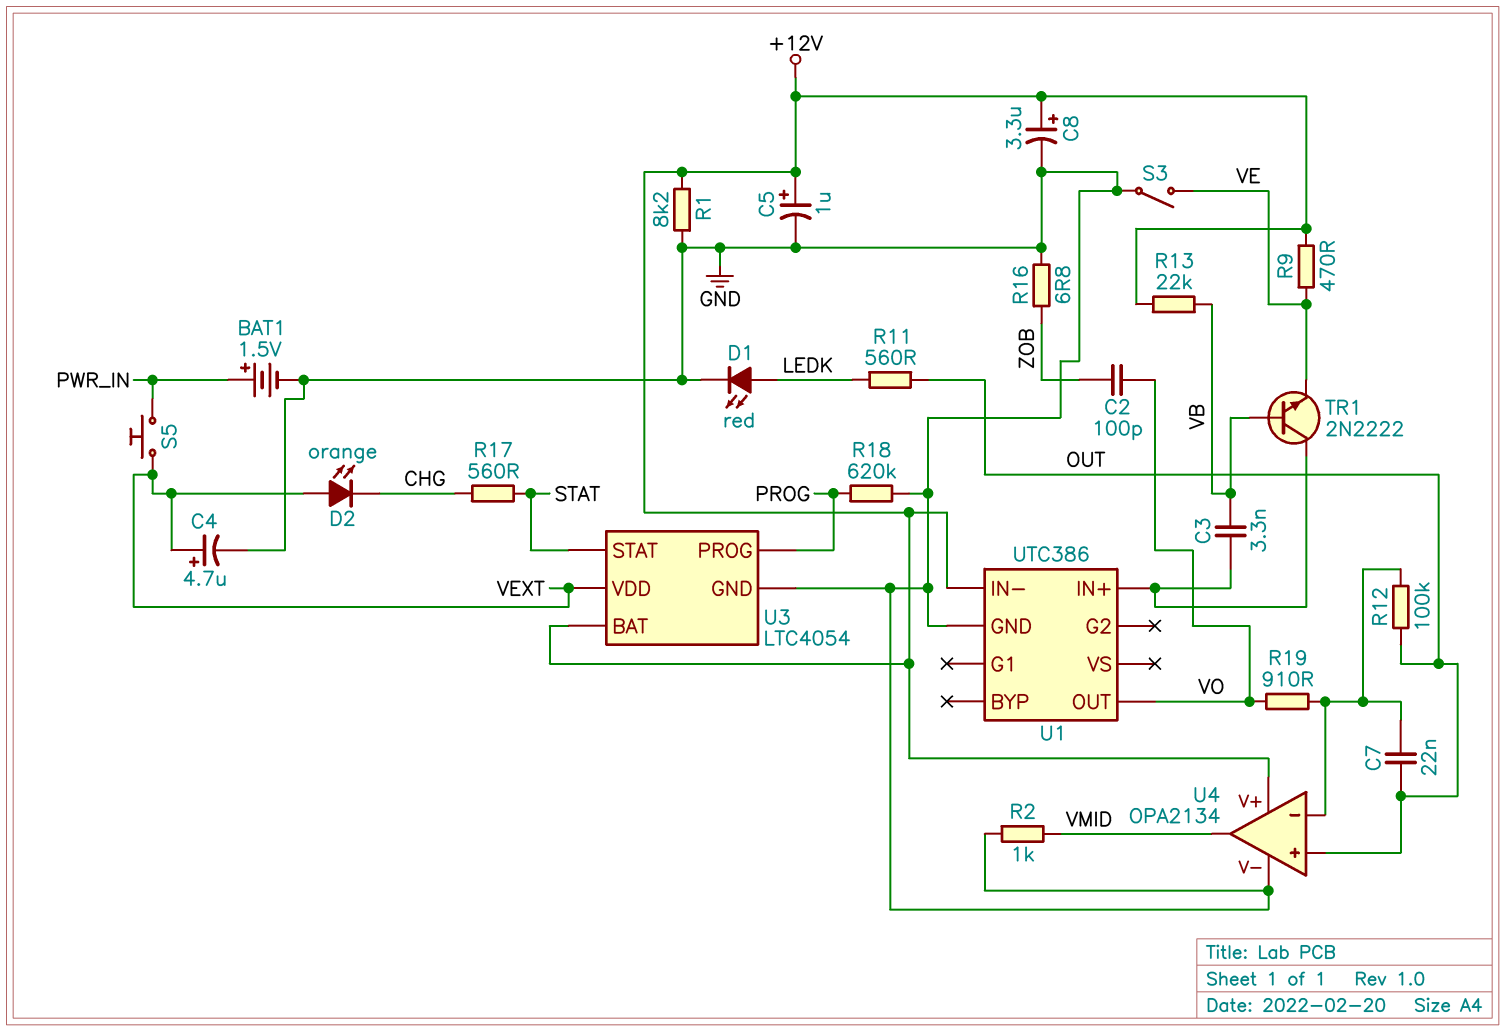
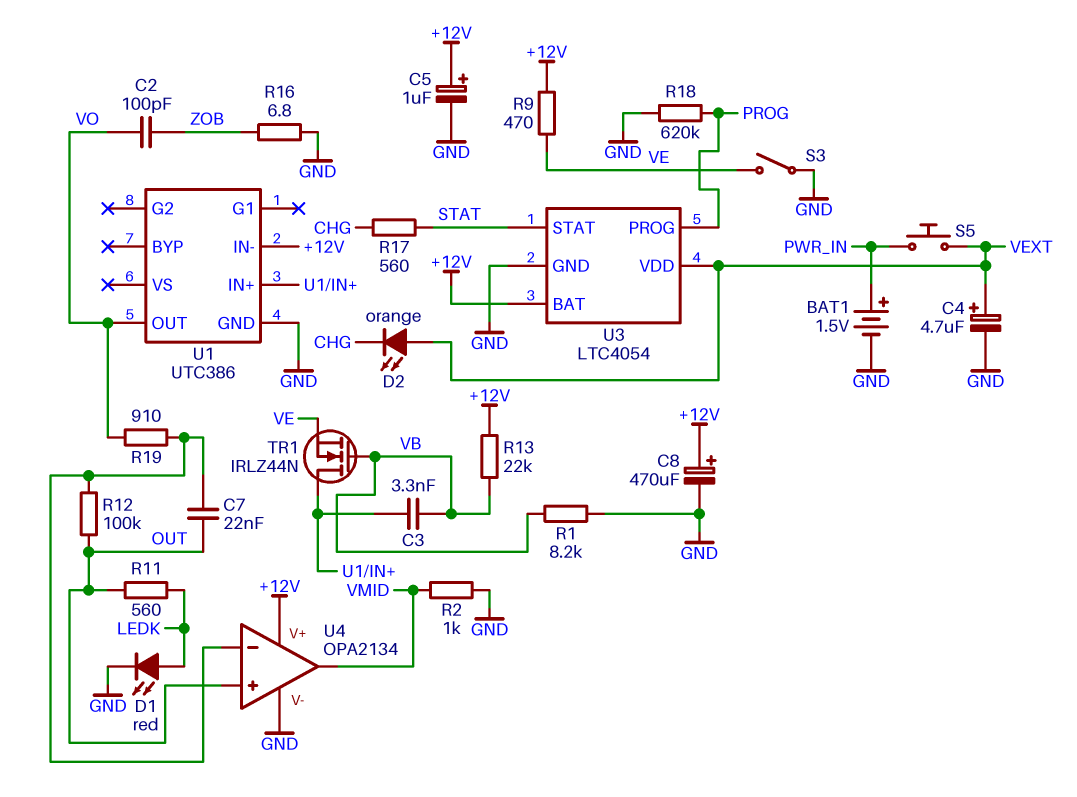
C8: 3.3uF (plus +12V, minus GND) -> 470uF (plus +12V, minus GND)
R1: 8.2k (+12V, GND) -> 8.2k (GND, VB)
TR1: NPN 2N2222 (B VB, C U1/IN+, E VE) -> NMOS IRLZ44N (G VB, D U1/IN+, S VE)

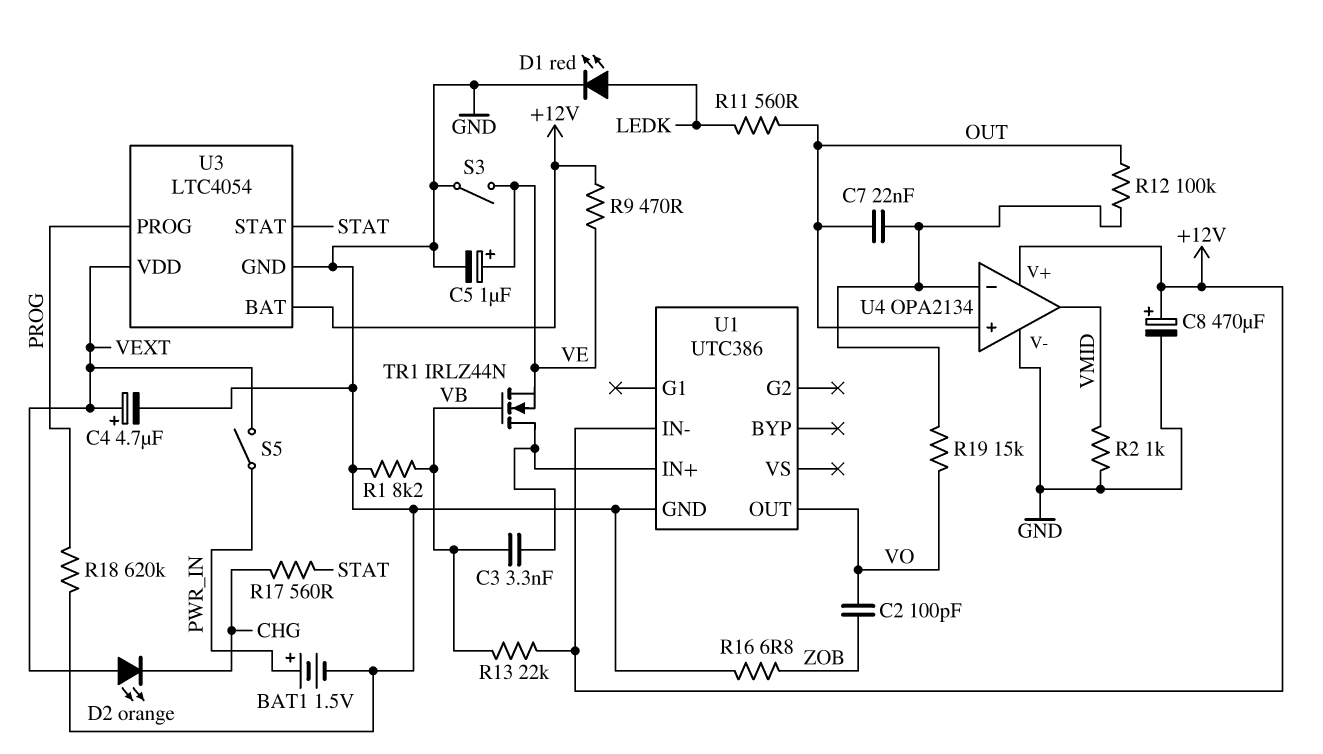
C5: 1uF (plus +12V, minus GND) -> 1uF (plus VE, minus GND)
R19: 910 (U4/in-, VO) -> 15k (U4/in-, VO)
S5: button (PWR_IN, VEXT) -> switch (PWR_IN, VEXT)

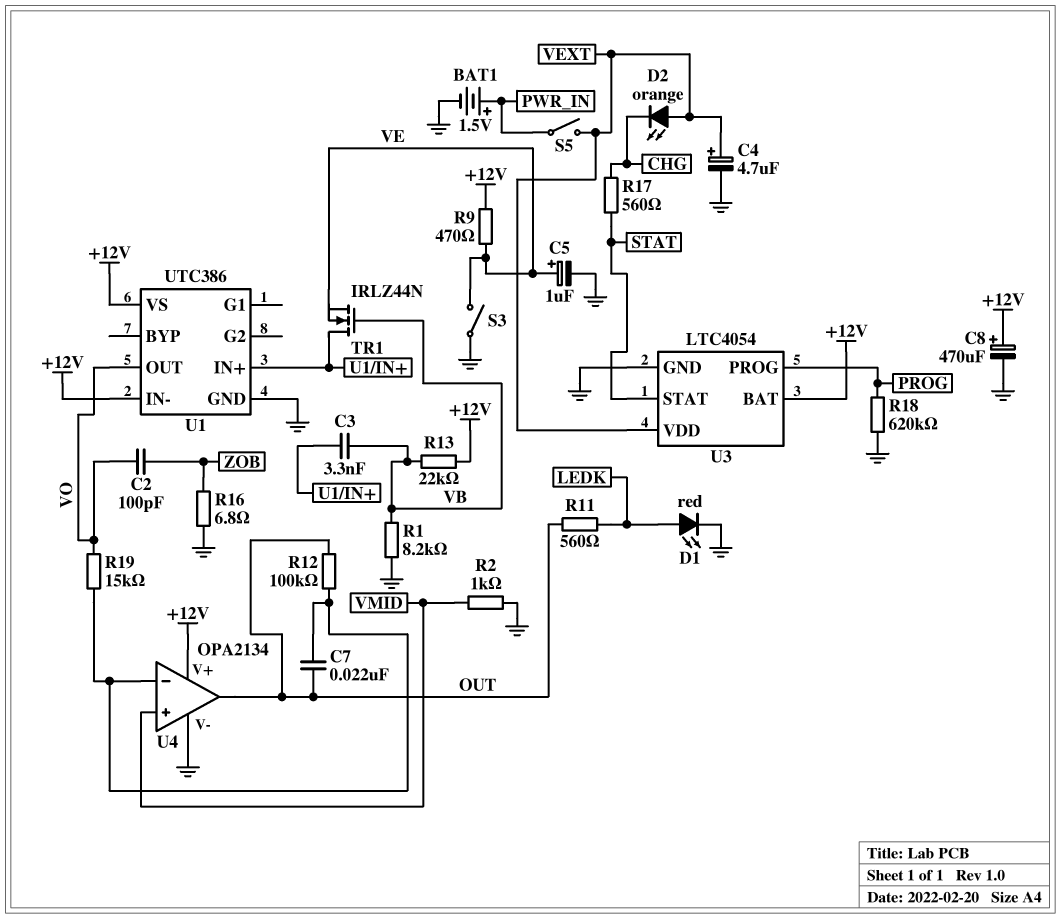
U1 pin VS: none -> +12V
U4 pin in+: OUT -> VMID
U4 pin out: VMID -> OUT

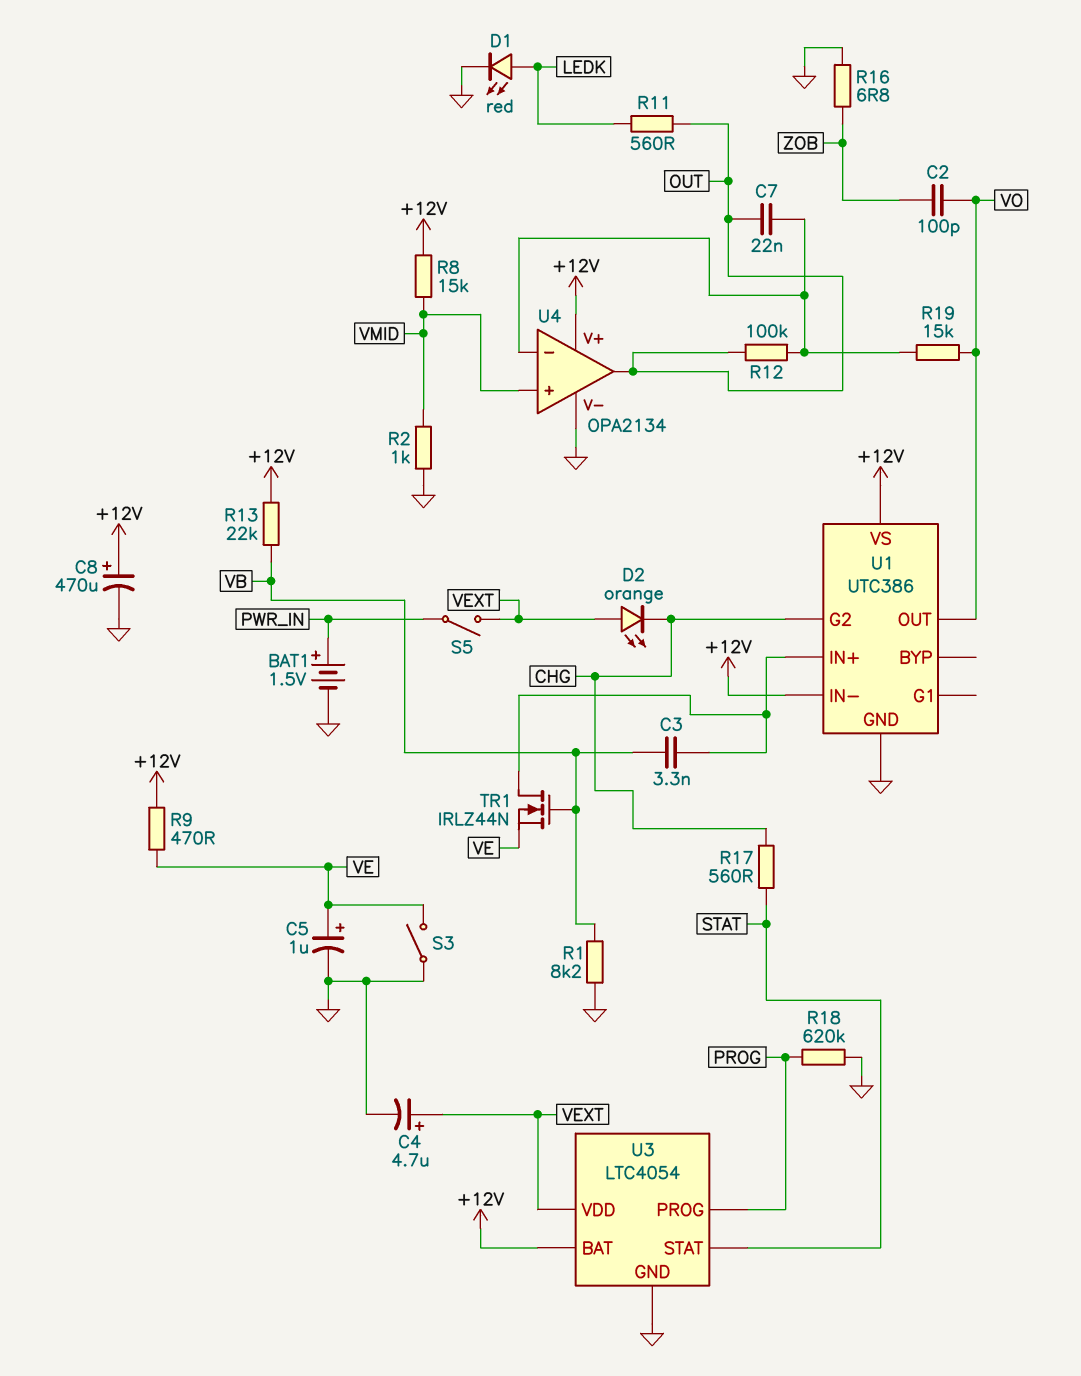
R8: none -> 15k (+12V, VMID)
U1 pin G2: none -> CHG

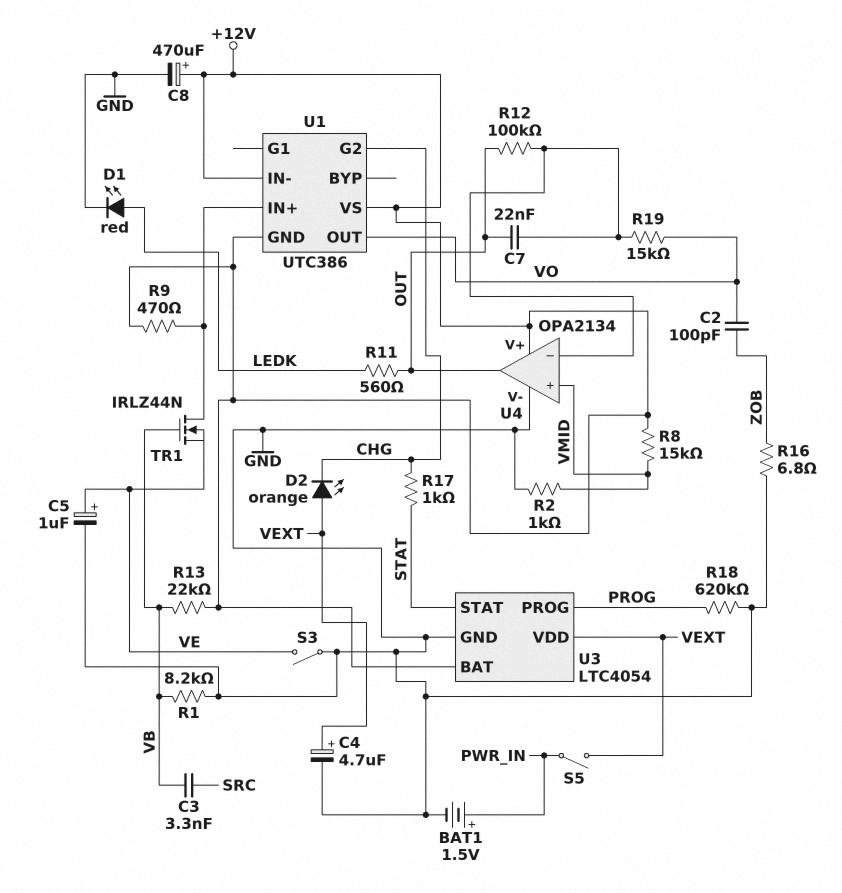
C3: 3.3nF (U1/IN+, VB) -> 3.3nF (SRC, VB)
R9: 470 (+12V, VE) -> 470 (+12V, U1/IN+)
R17: 560 (CHG, STAT) -> 1k (CHG, STAT)
U1 pin GND: GND -> +12V

